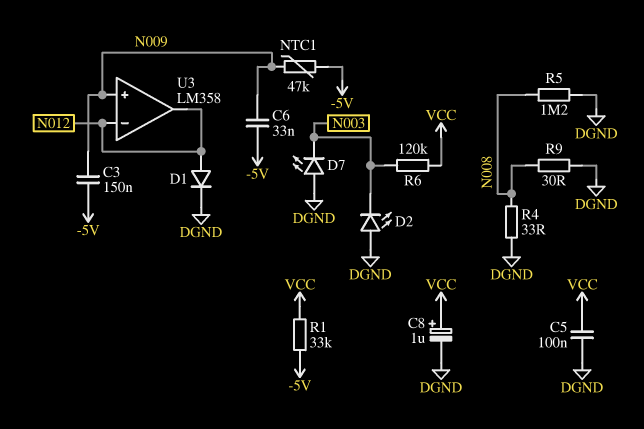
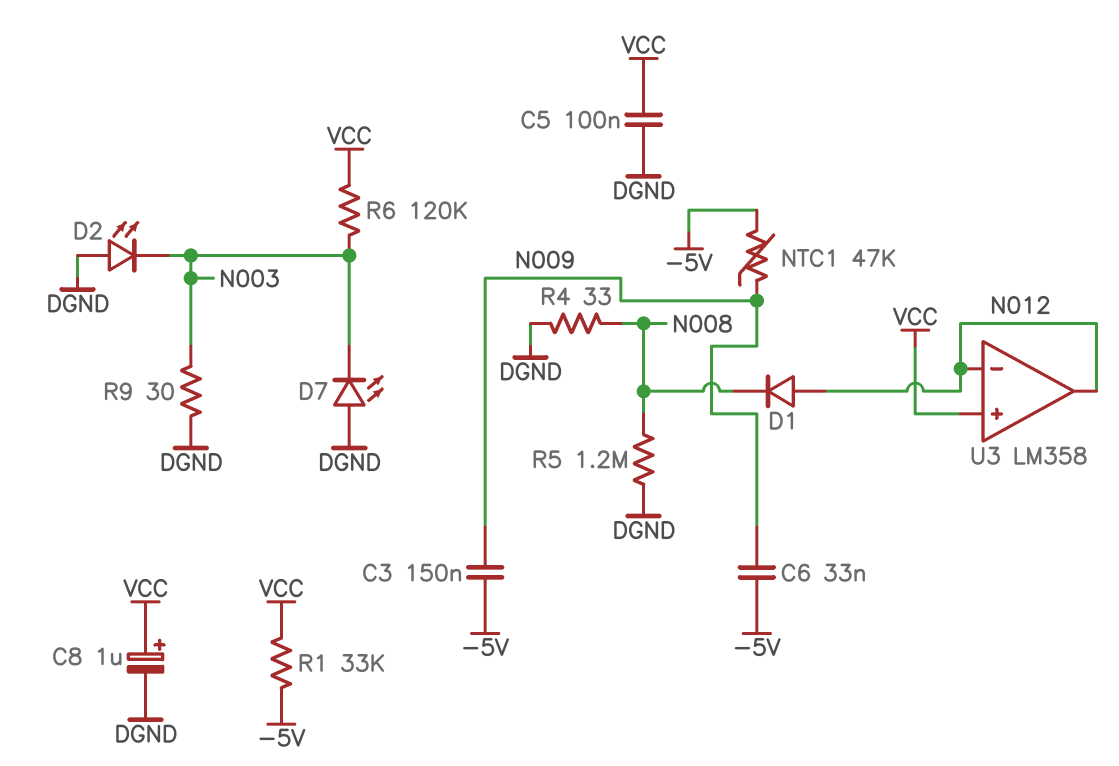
D1: diode (A N012, K DGND) -> diode (A N012, K N008)
R9: 30 (DGND, N008) -> 30 (DGND, N003)
U3 pin in+: N009 -> VCC

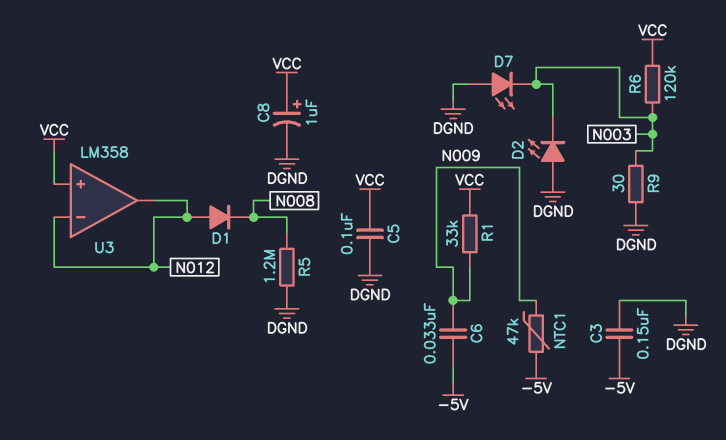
C3: 150nF (-5V, N009) -> 150nF (-5V, DGND)
R1: 33k (-5V, VCC) -> 33k (N009, VCC)
R4: 33 (DGND, N008) -> none

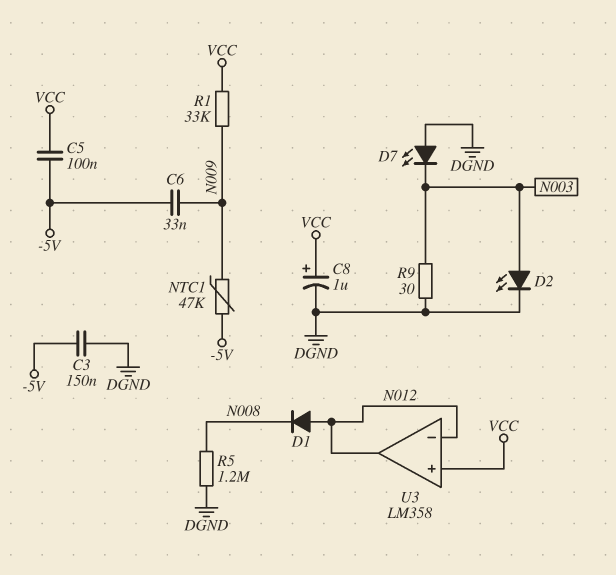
C5: 100nF (DGND, VCC) -> 100nF (-5V, VCC)
D2: LED (A DGND, K N003) -> LED (A N003, K DGND)
R6: 120k (N003, VCC) -> none

